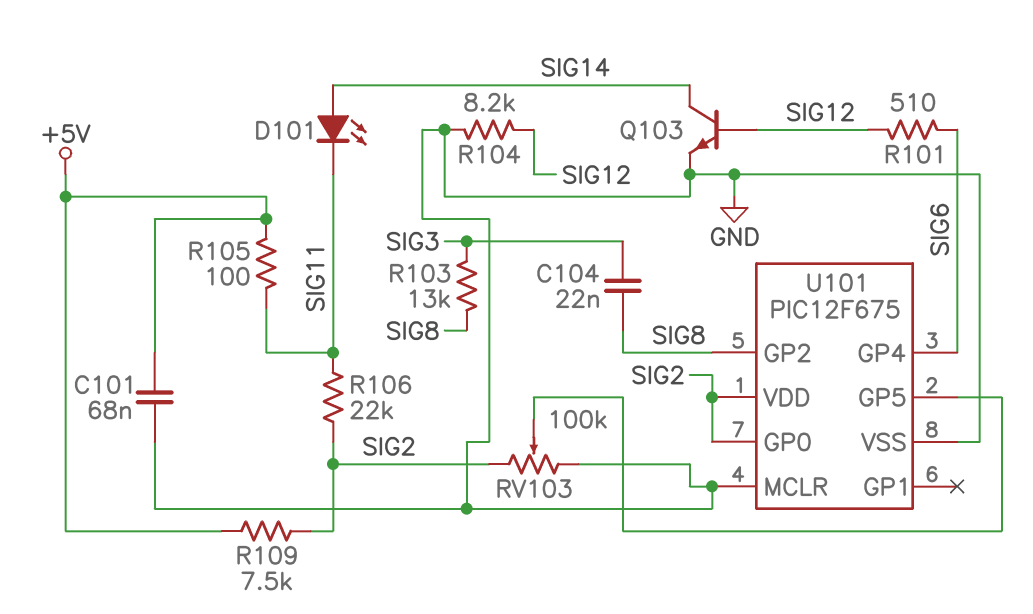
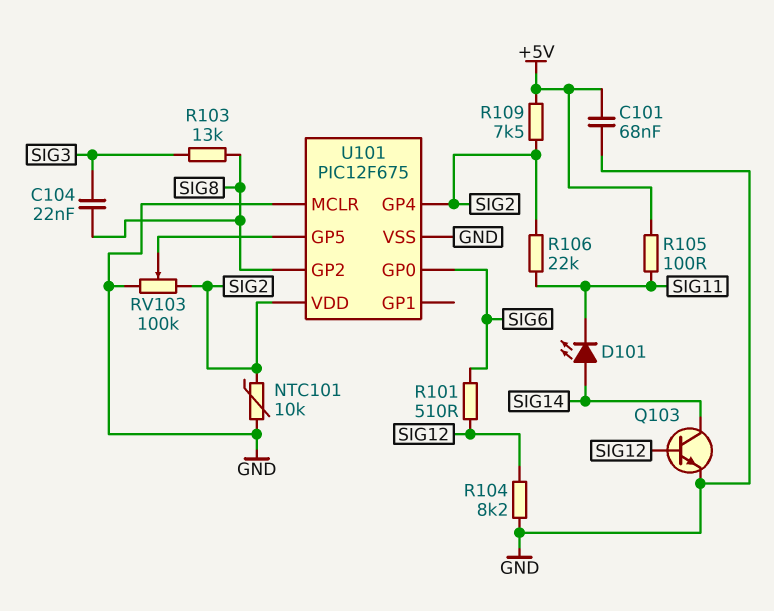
NTC101: none -> 10k (GND, SIG2)
U101 pin GP0: SIG2 -> SIG6
U101 pin GP4: SIG6 -> SIG2

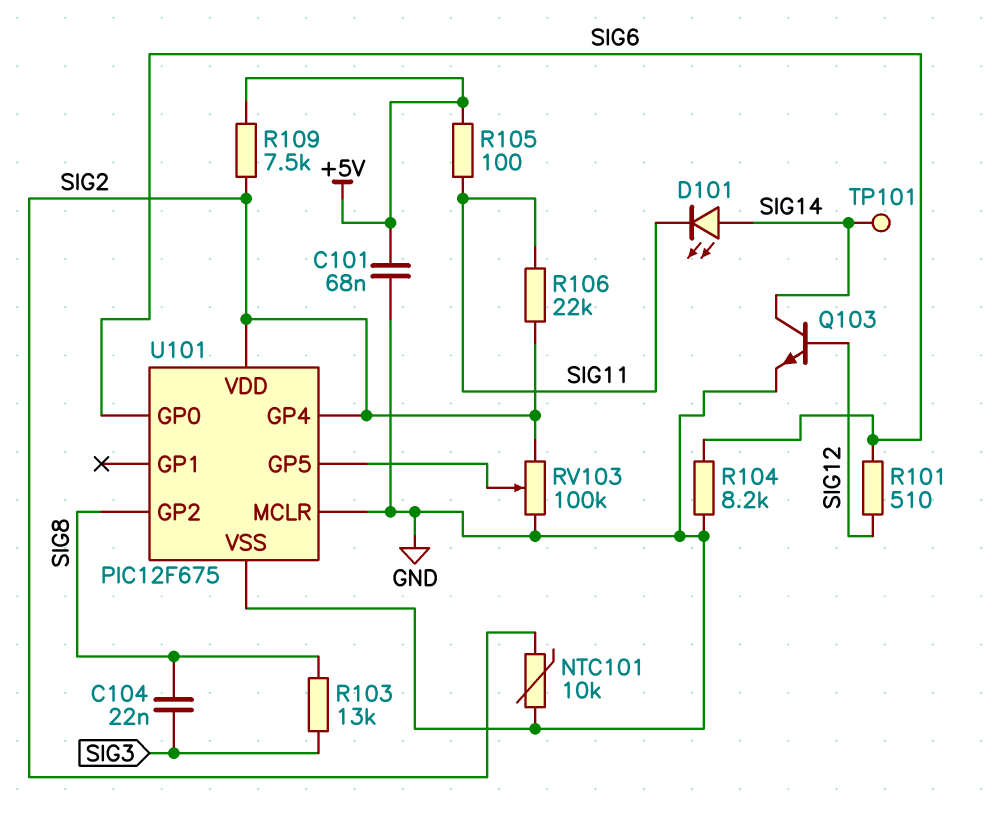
R104: 8.2k (GND, SIG12) -> 8.2k (GND, SIG6)
TP101: none -> test point (SIG14)

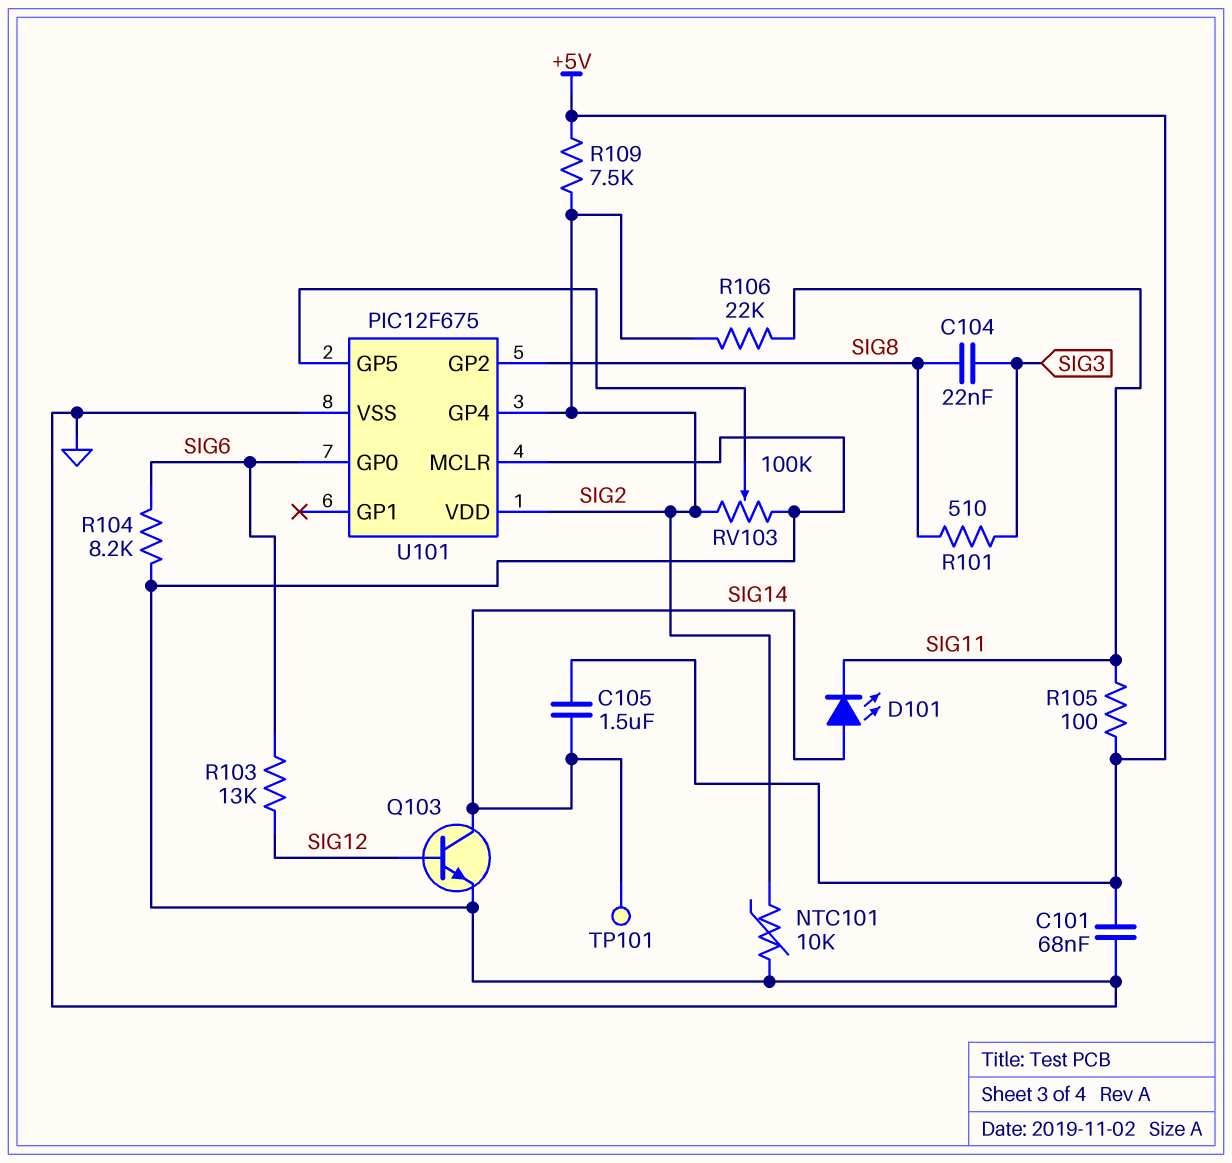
C105: none -> 1.5uF (+5V, SIG14)
R101: 510 (SIG6, SIG12) -> 510 (SIG3, SIG8)
R103: 13k (SIG3, SIG8) -> 13k (SIG6, SIG12)

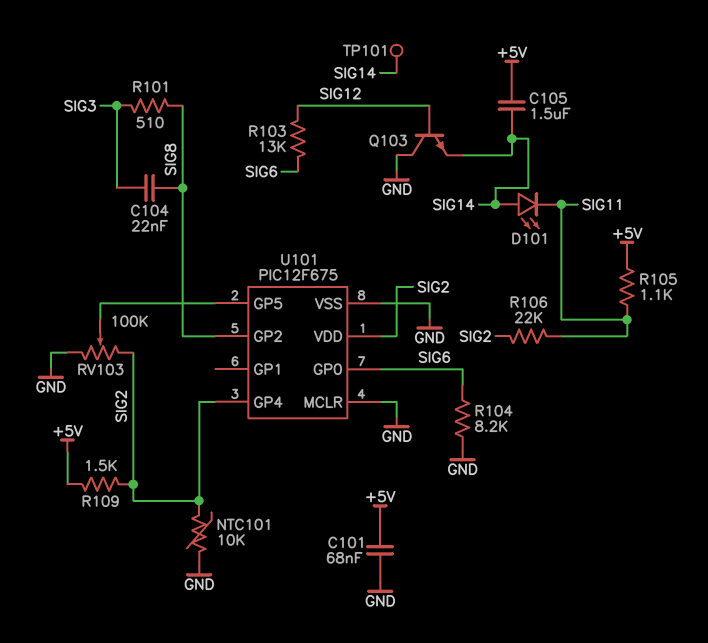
Q103: NPN (B SIG12, C SIG14, E GND) -> NPN (B SIG12, C GND, E SIG14)
R105: 100 (+5V, SIG11) -> 1.1k (+5V, SIG11)
R109: 7.5k (+5V, SIG2) -> 1.5k (+5V, SIG2)

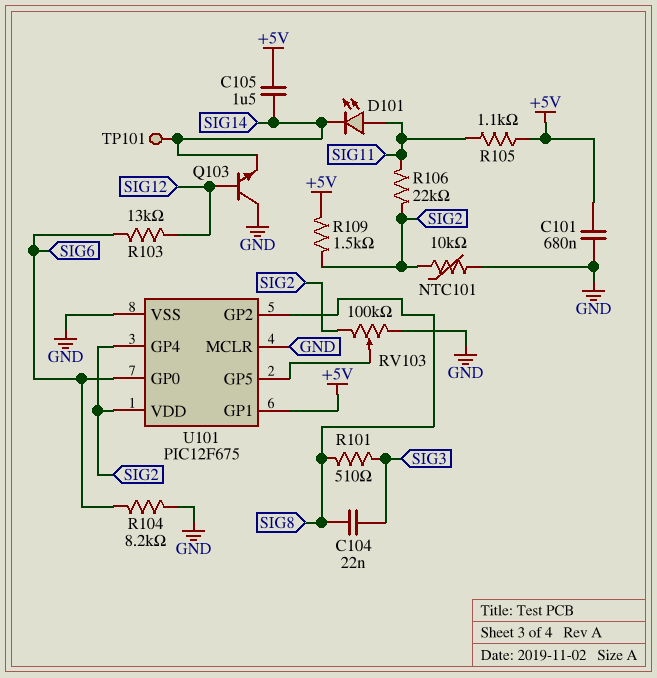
C101: 68nF (+5V, GND) -> 680nF (+5V, GND)
D101: LED (A SIG14, K SIG11) -> LED (A SIG11, K SIG14)
U101 pin GP1: none -> +5V

